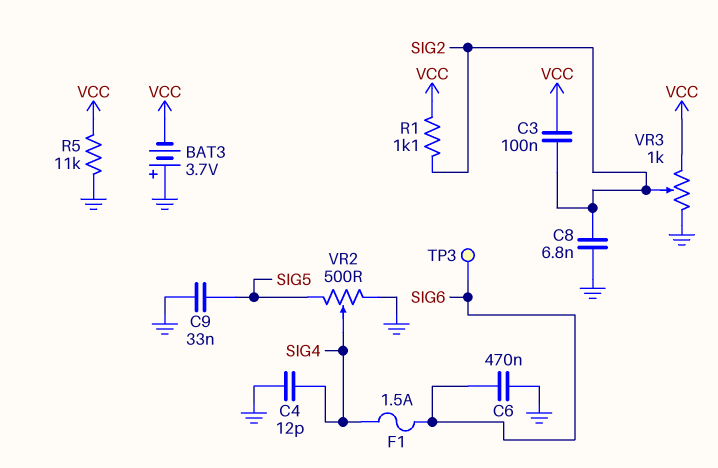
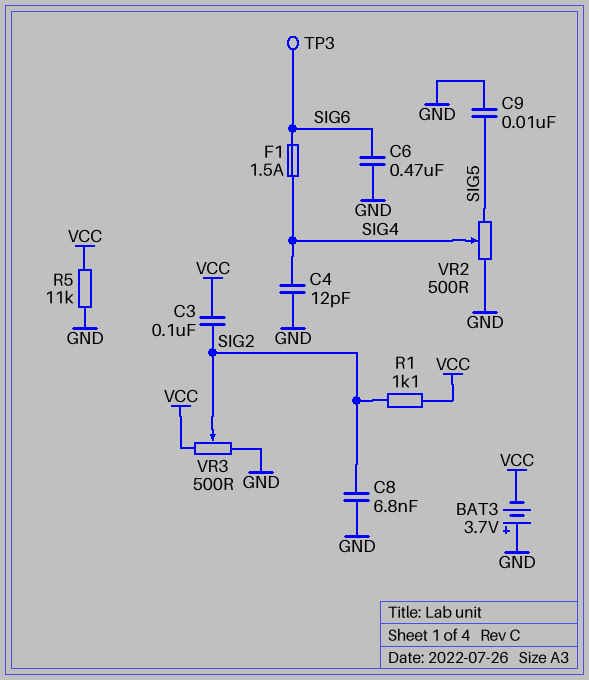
C9: 33nF (GND, SIG5) -> 10nF (GND, SIG5)
VR3: 1k (GND, VCC, wiper SIG2) -> 500 (GND, VCC, wiper SIG2)

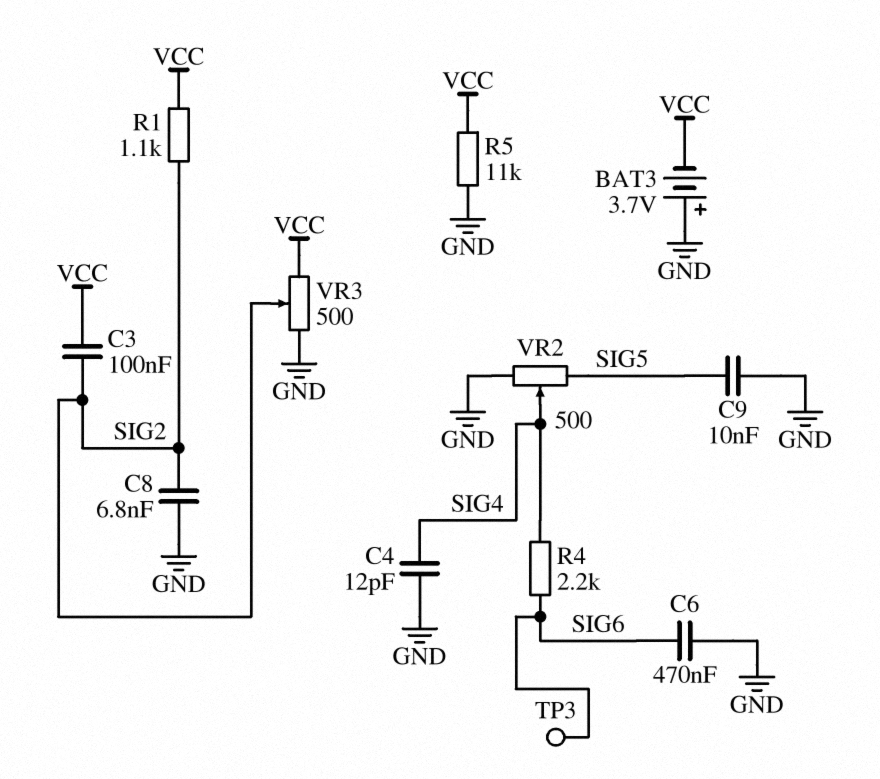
F1: 1.5A (SIG4, SIG6) -> none
R4: none -> 2.2k (SIG4, SIG6)

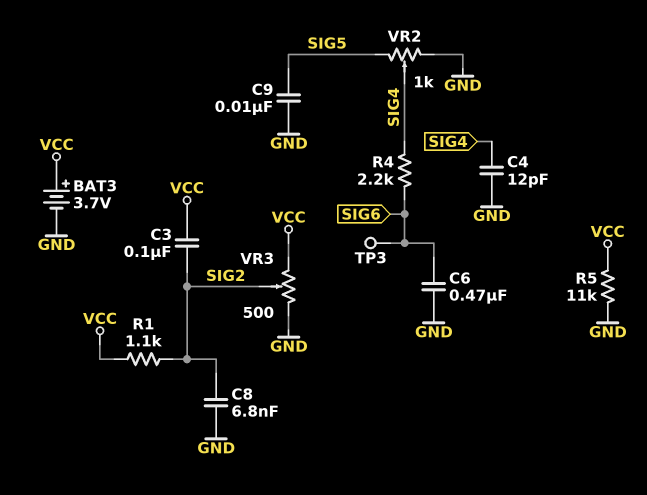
BAT3: 3.7V (plus GND, minus VCC) -> 3.7V (plus VCC, minus GND)
VR2: 500 (GND, SIG5, wiper SIG4) -> 1k (GND, SIG5, wiper SIG4)

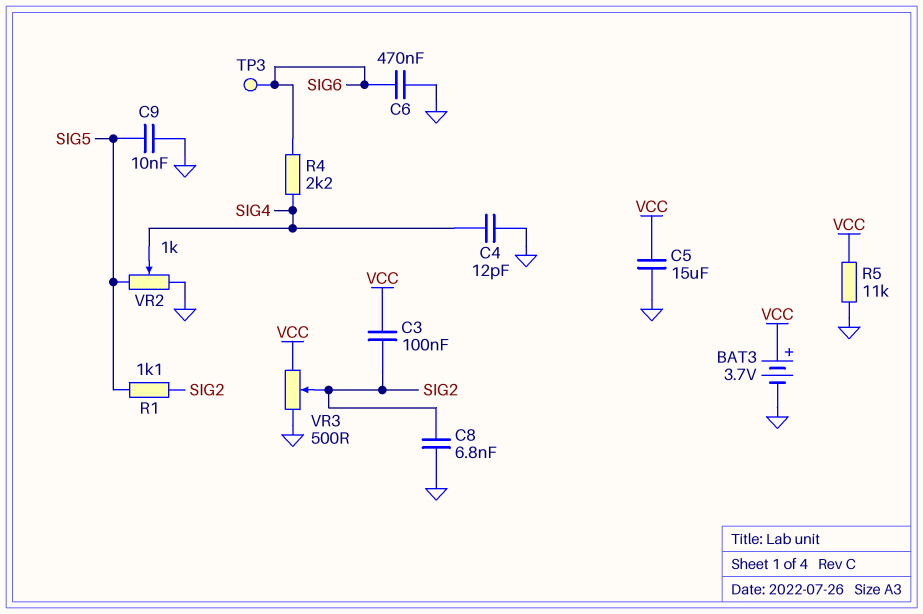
C5: none -> 15uF (GND, VCC)
R1: 1.1k (SIG2, VCC) -> 1.1k (SIG2, SIG5)

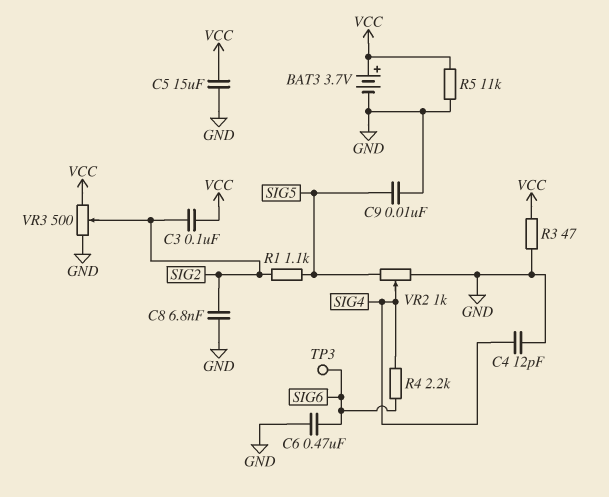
R3: none -> 47 (GND, VCC)

